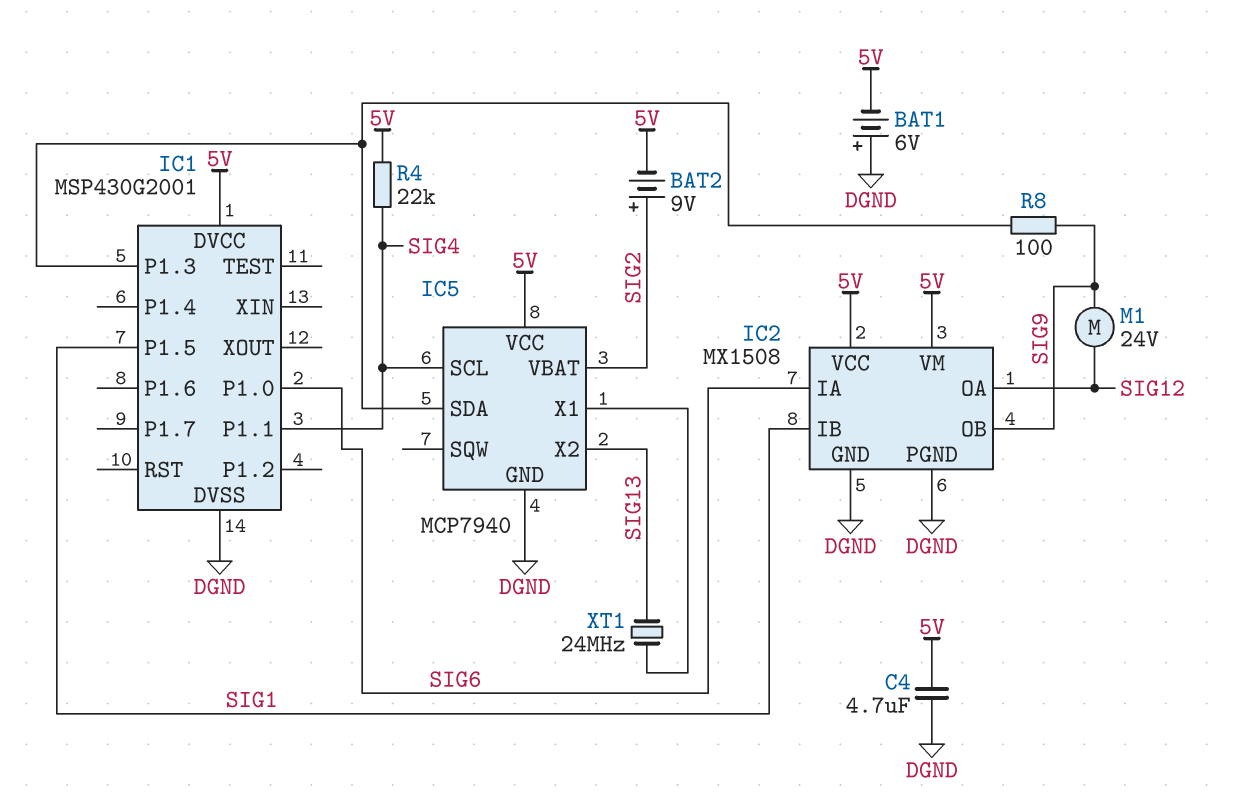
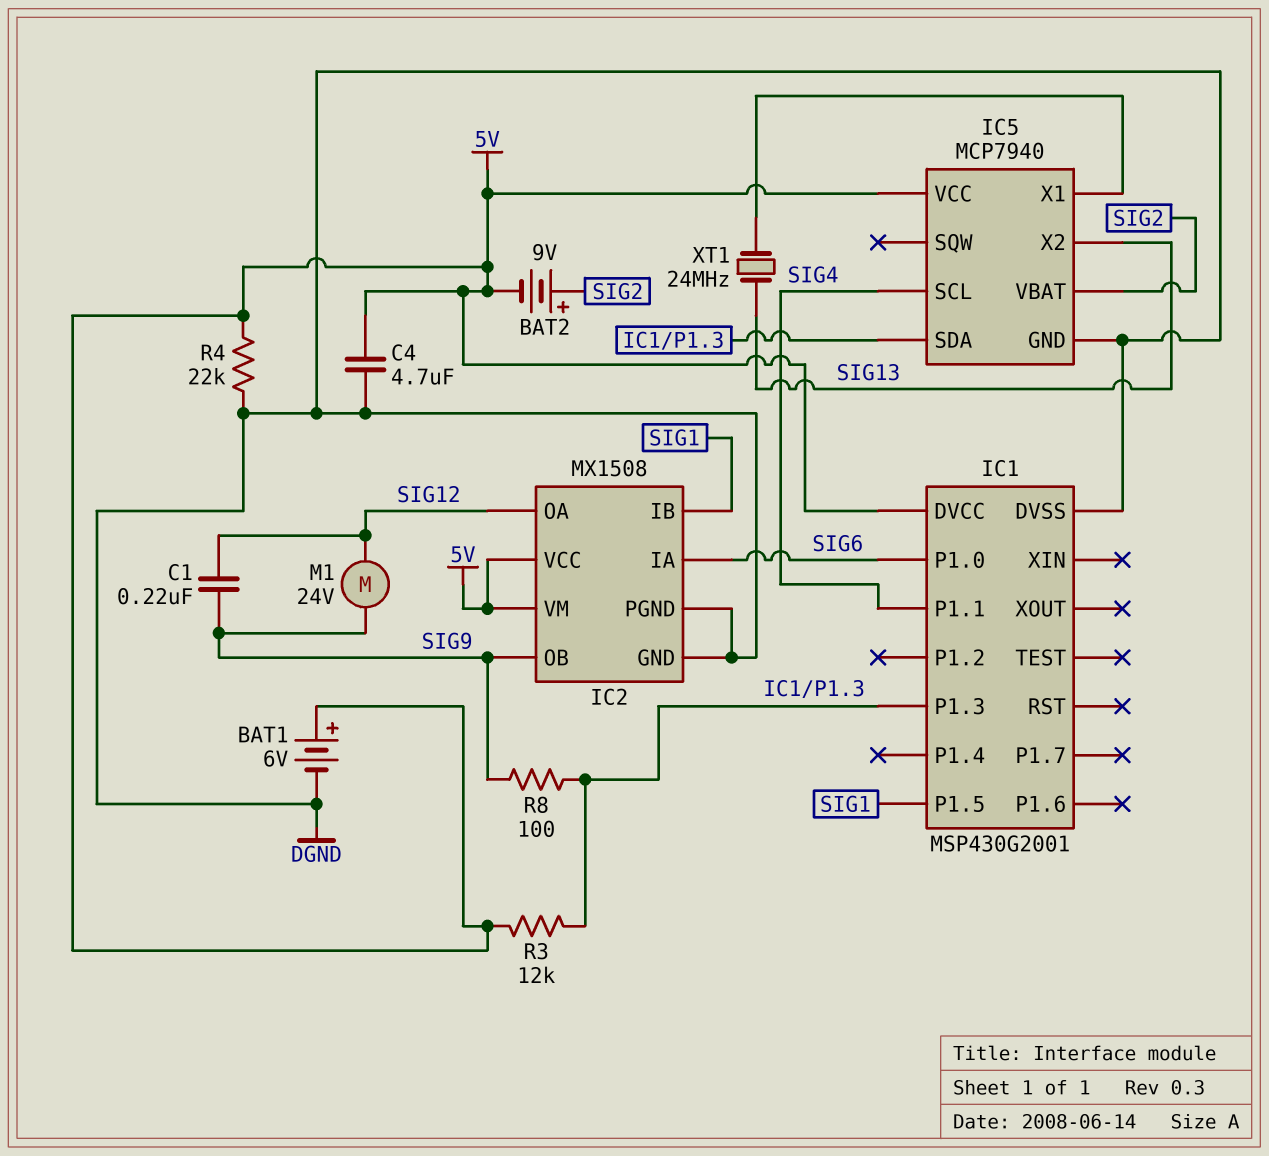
BAT1: 6V (plus DGND, minus 5V) -> 6V (plus 5V, minus DGND)
C1: none -> 220nF (SIG9, SIG12)
R3: none -> 12k (5V, IC1/P1.3)
R4: 22k (5V, SIG4) -> 22k (5V, DGND)

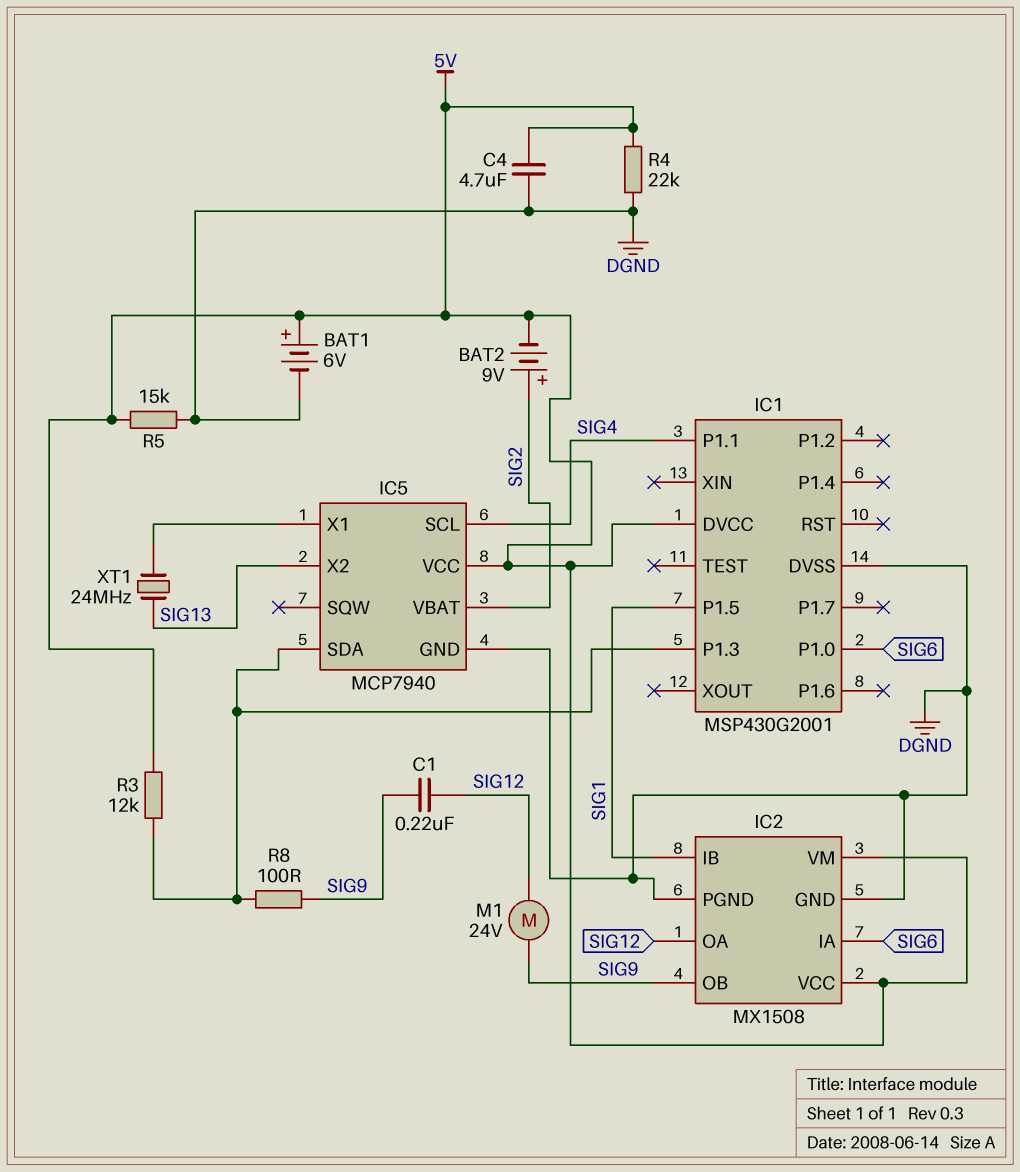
R5: none -> 15k (5V, DGND)

